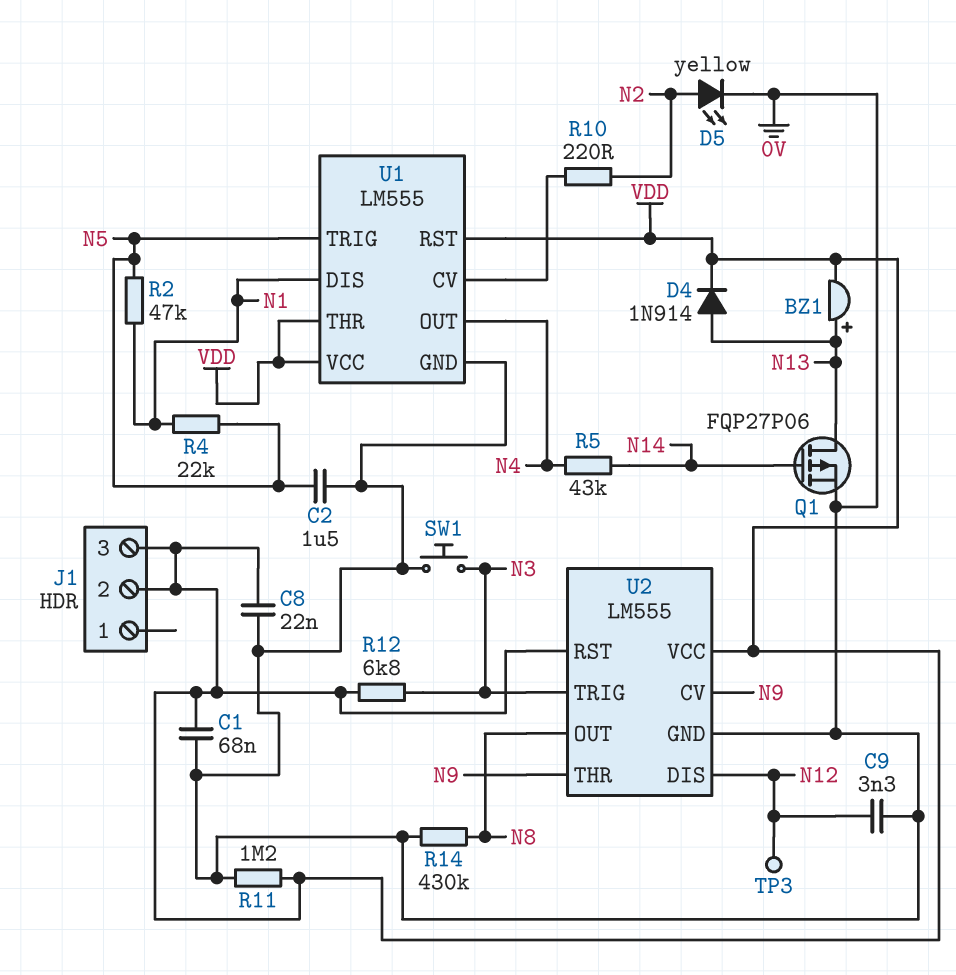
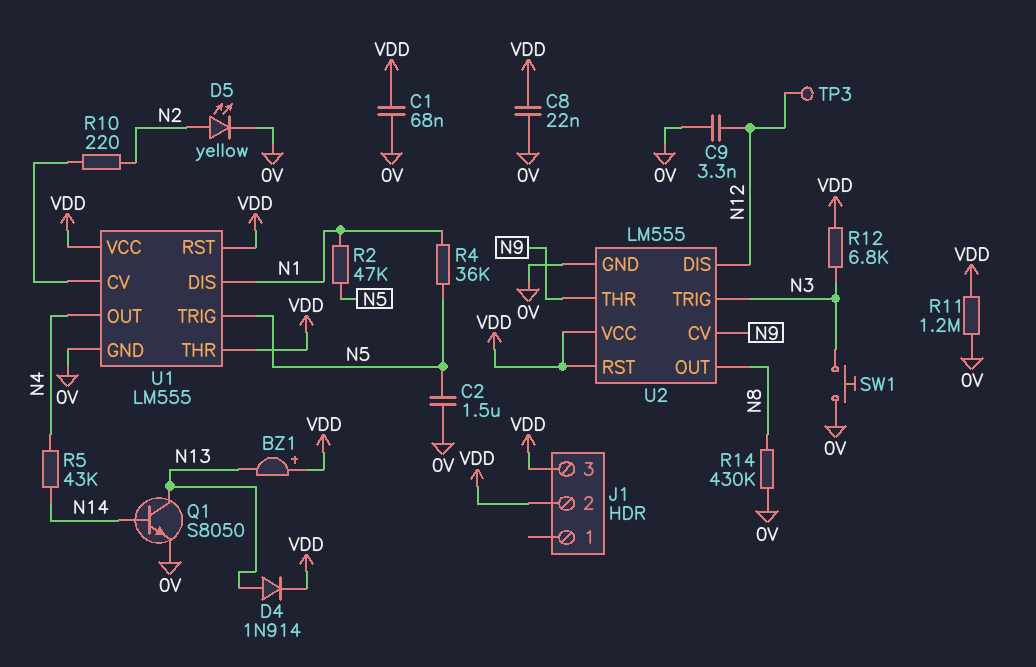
BZ1: buzzer (plus N13, minus VDD) -> buzzer (plus VDD, minus N13)
Q1: PMOS FQP27P06 (G N14, D N13, S 0V) -> NPN S8050 (B N14, C N13, E 0V)
R4: 22k (N1, N5) -> 36k (N1, N5)

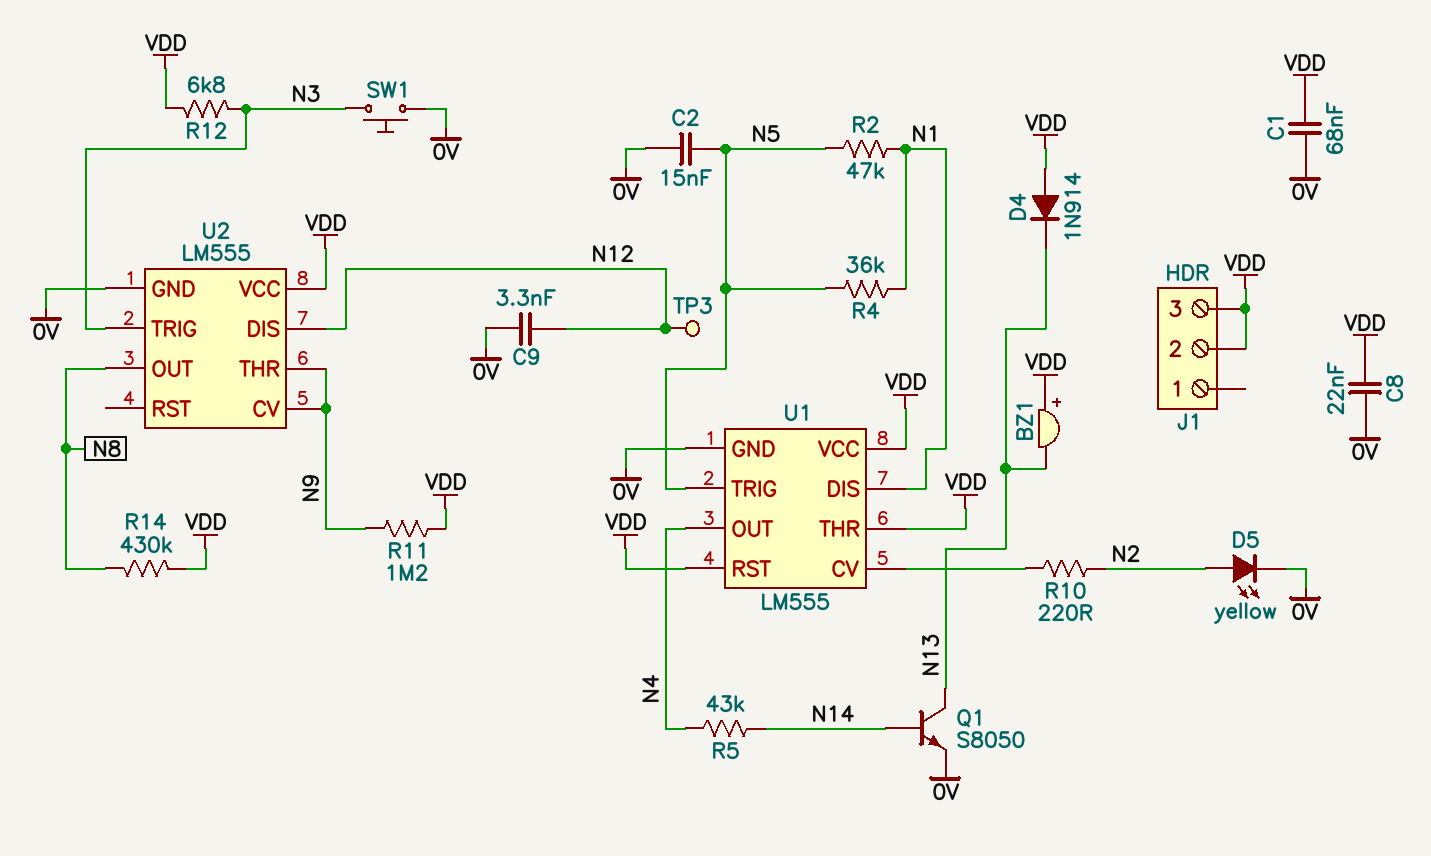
C2: 1.5uF (0V, N5) -> 15nF (0V, N5)
D4: diode 1N914 (A N13, K VDD) -> diode 1N914 (A VDD, K N13)
R11: 1.2M (0V, VDD) -> 1.2M (N9, VDD)
R14: 430k (0V, N8) -> 430k (N8, VDD)
U2 pin RST: VDD -> none

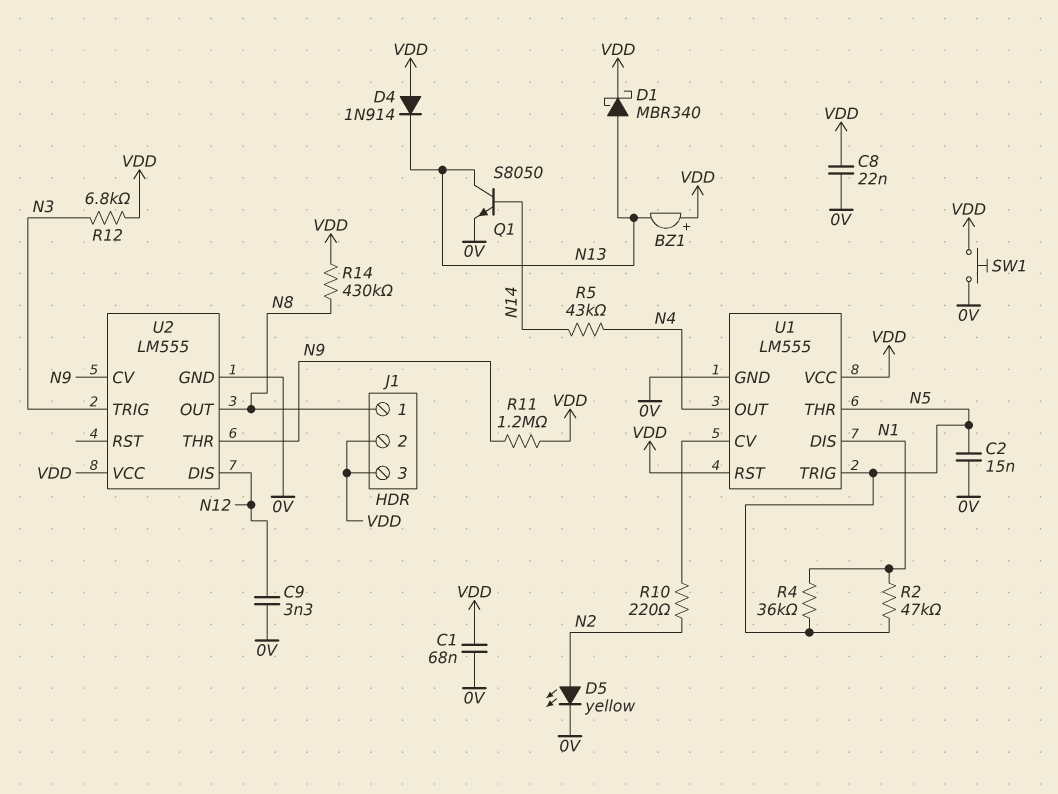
D1: none -> schottky MBR340 (A N13, K VDD)
J1 pin 1: none -> N8
SW1: button (0V, N3) -> button (0V, VDD)
TP3: test point (N12) -> none
U1 pin THR: VDD -> N5

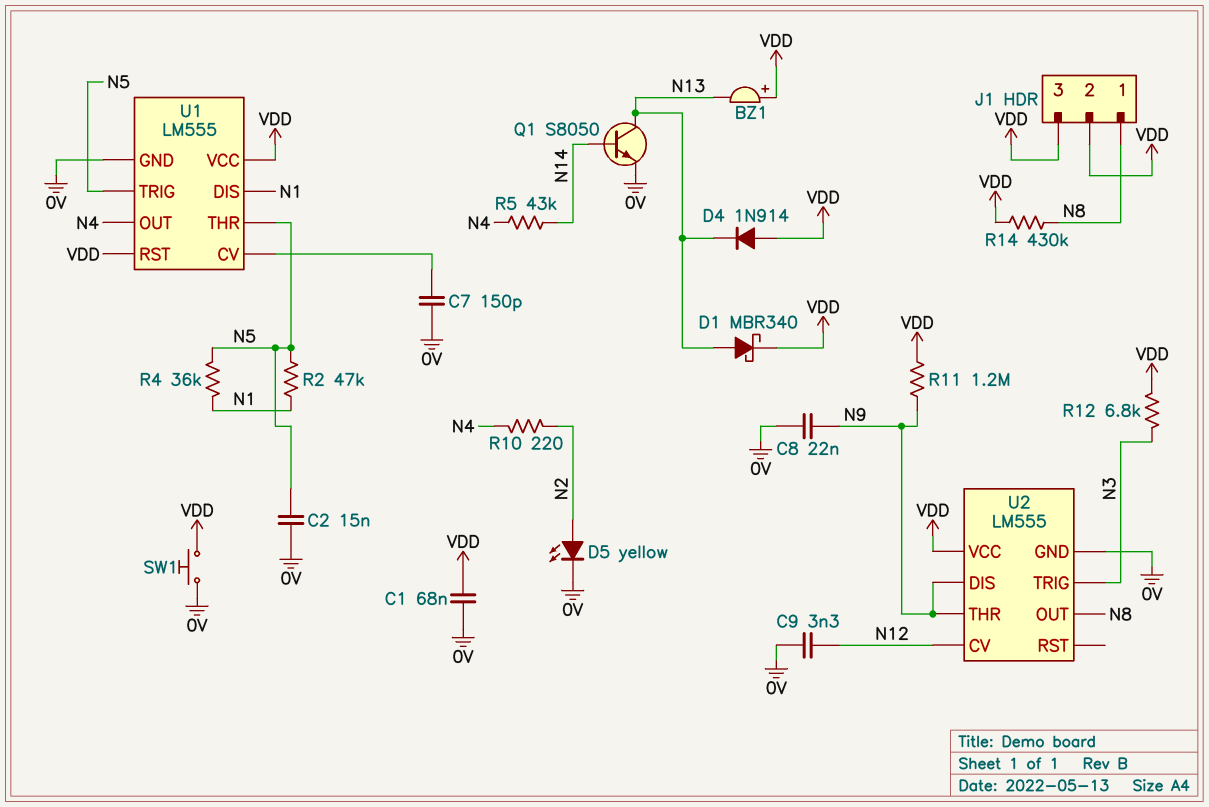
C7: none -> 150pF (0V, U1/CV)
C8: 22nF (0V, VDD) -> 22nF (0V, N9)
R10: 220 (N2, U1/CV) -> 220 (N2, N4)
U2 pin CV: N9 -> N12
U2 pin DIS: N12 -> N9

